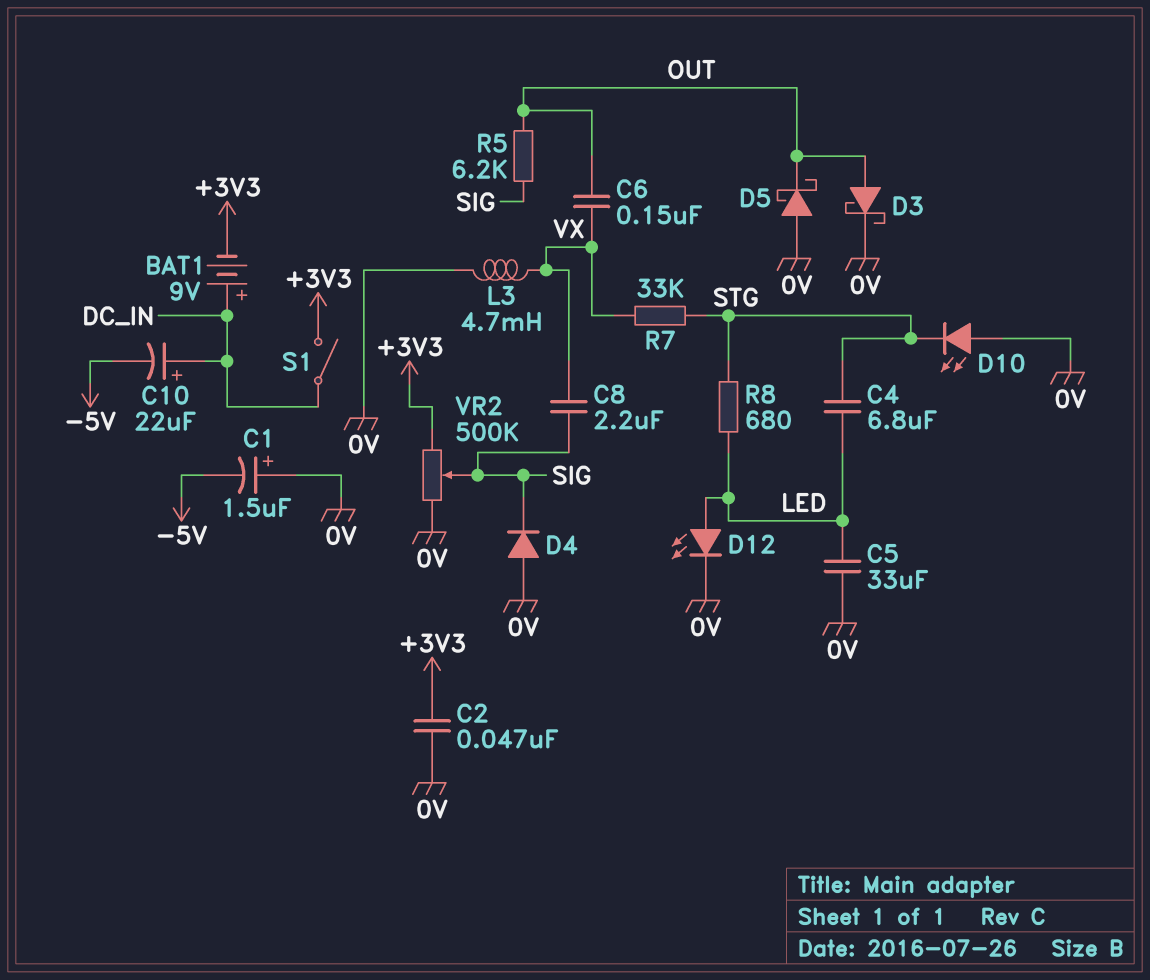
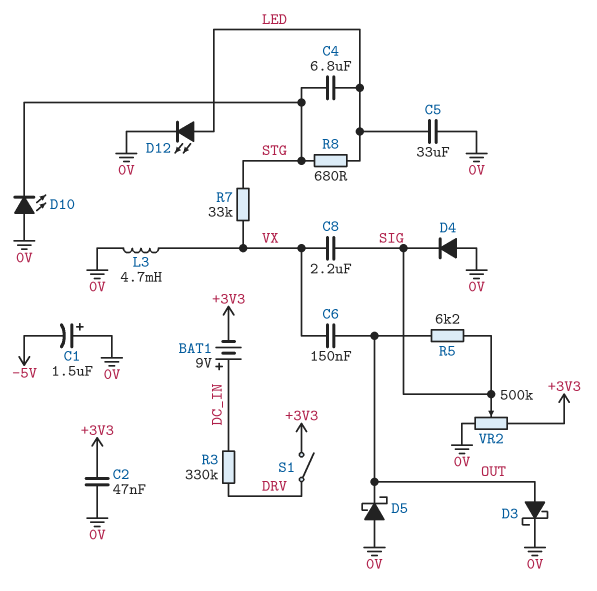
C10: 22uF (plus DC_IN, minus -5V) -> none
R3: none -> 330k (DC_IN, DRV)
S1: switch (+3V3, DC_IN) -> switch (+3V3, DRV)

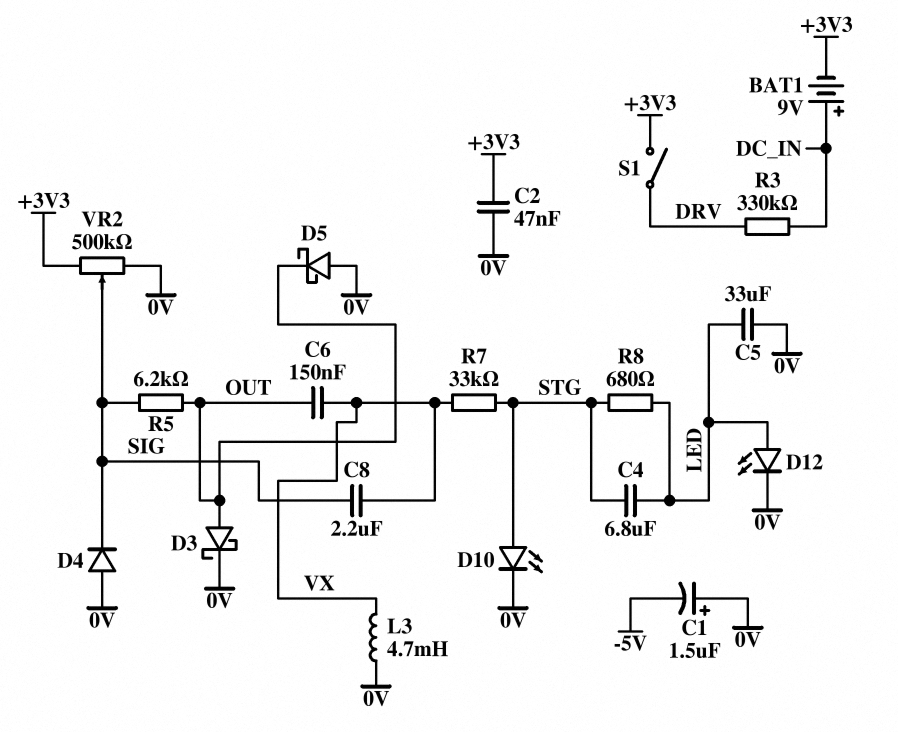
D10: LED (A 0V, K STG) -> LED (A STG, K 0V)

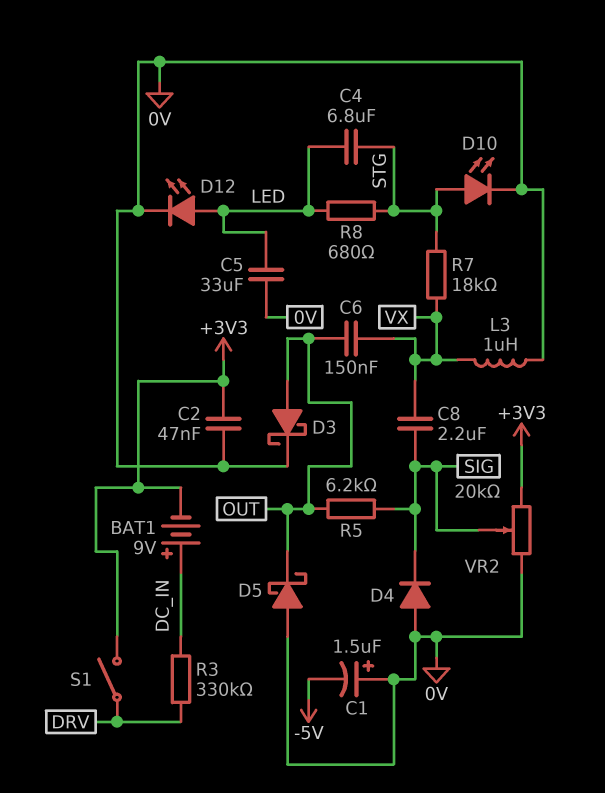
L3: 4.7mH (0V, VX) -> 1uH (0V, VX)
R7: 33k (STG, VX) -> 18k (STG, VX)
VR2: 500k (+3V3, 0V, wiper SIG) -> 20k (+3V3, 0V, wiper SIG)

